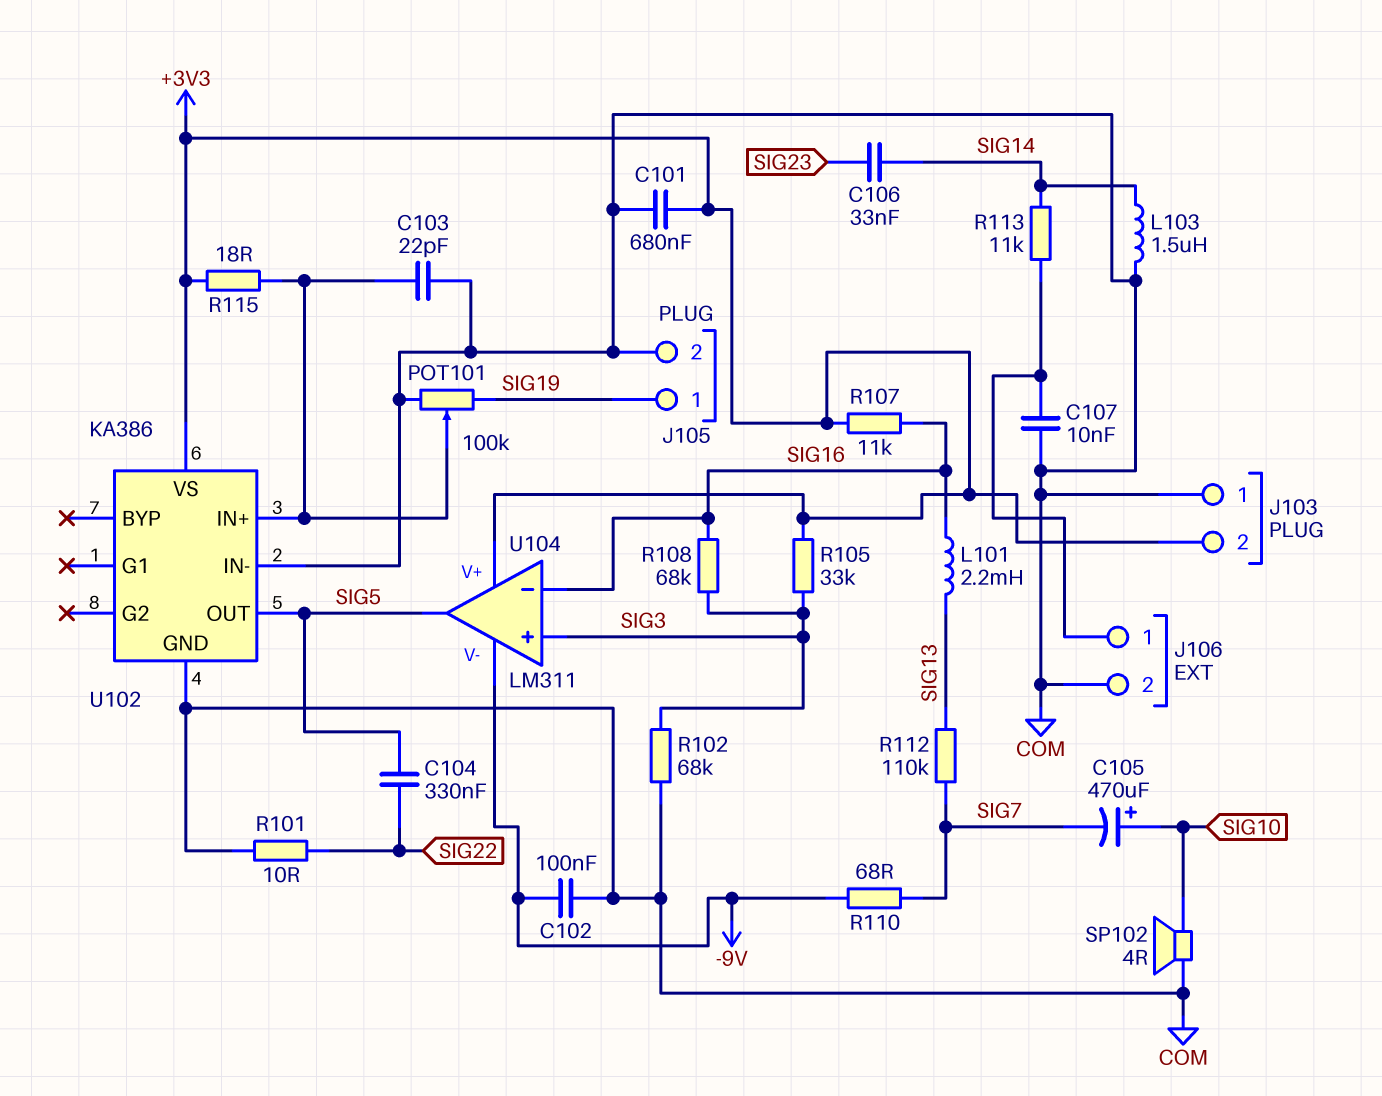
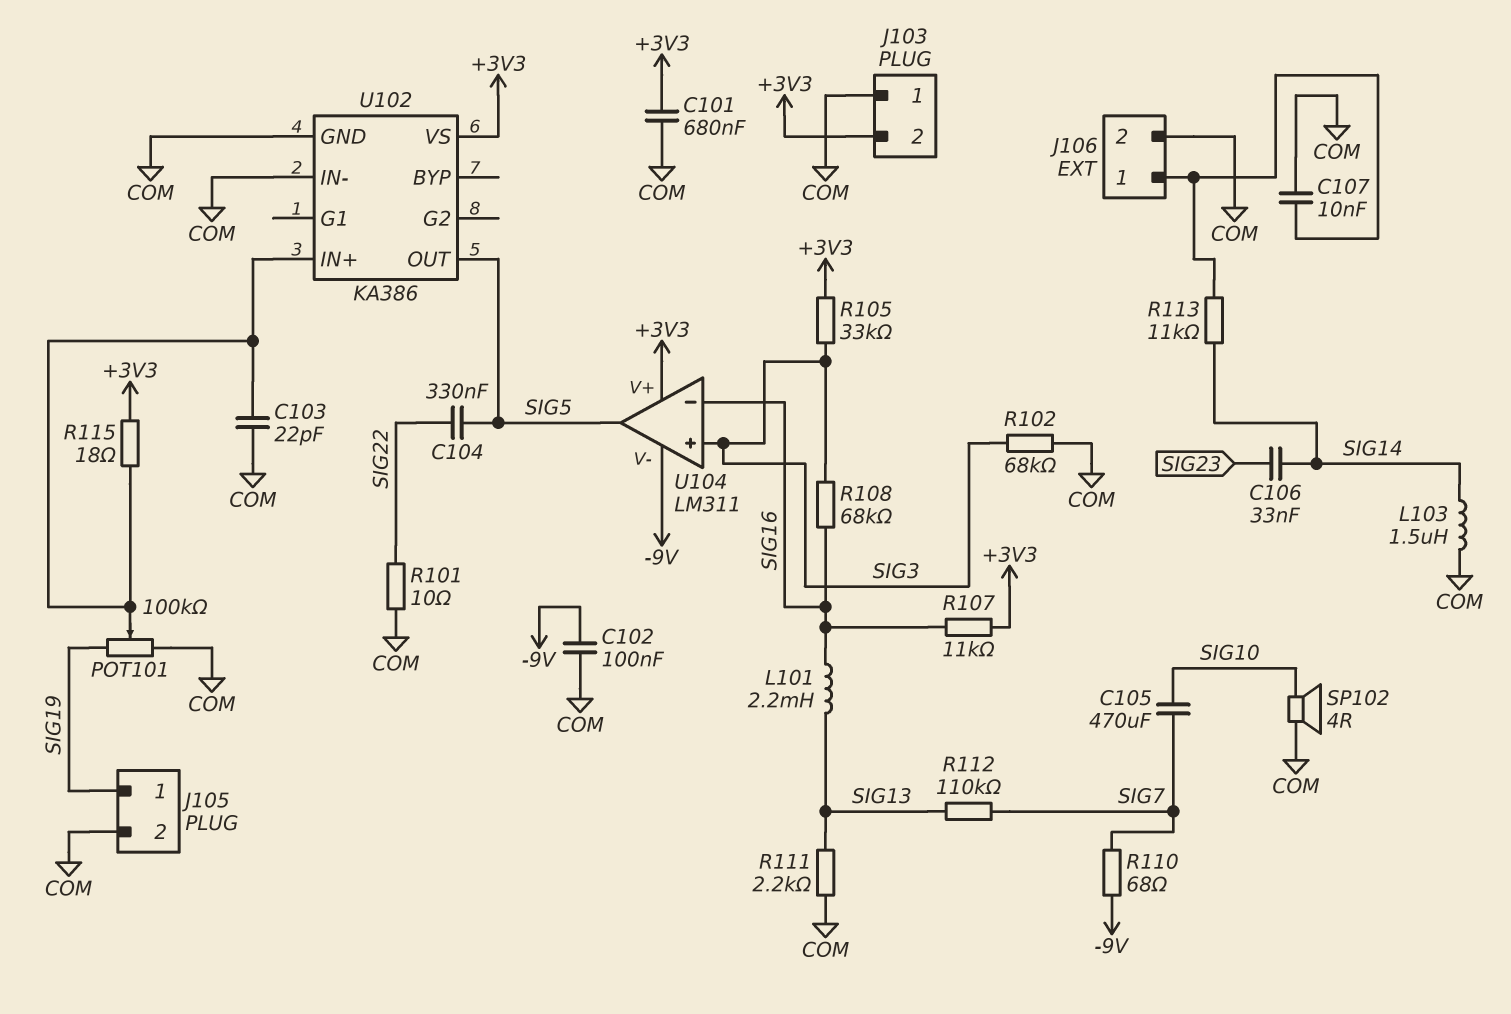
C105: 470uF (plus SIG10, minus SIG7) -> 470uF (SIG7, SIG10)
R111: none -> 2.2k (COM, SIG13)

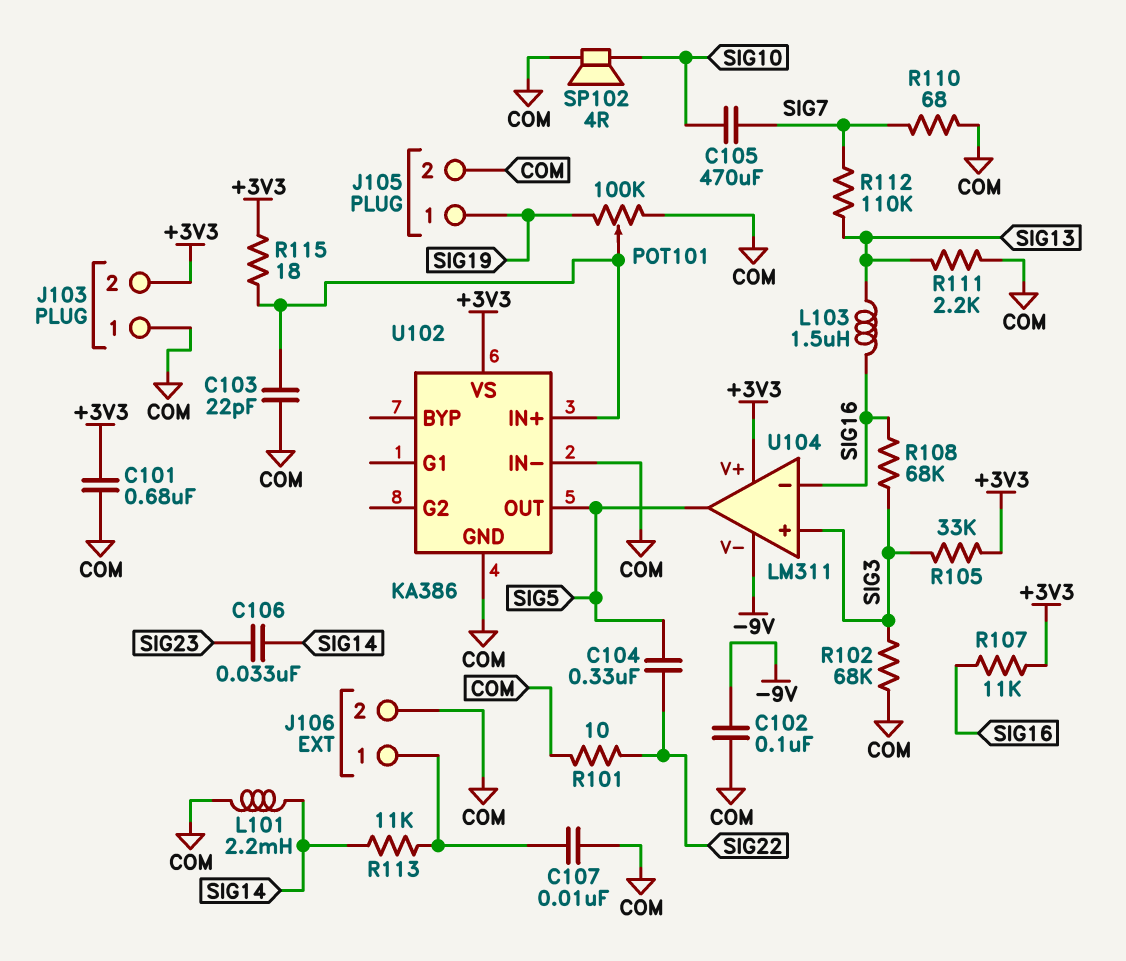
L101: 2.2mH (SIG13, SIG16) -> 2.2mH (COM, SIG14)
L103: 1.5uH (COM, SIG14) -> 1.5uH (SIG13, SIG16)
R110: 68 (-9V, SIG7) -> 68 (COM, SIG7)

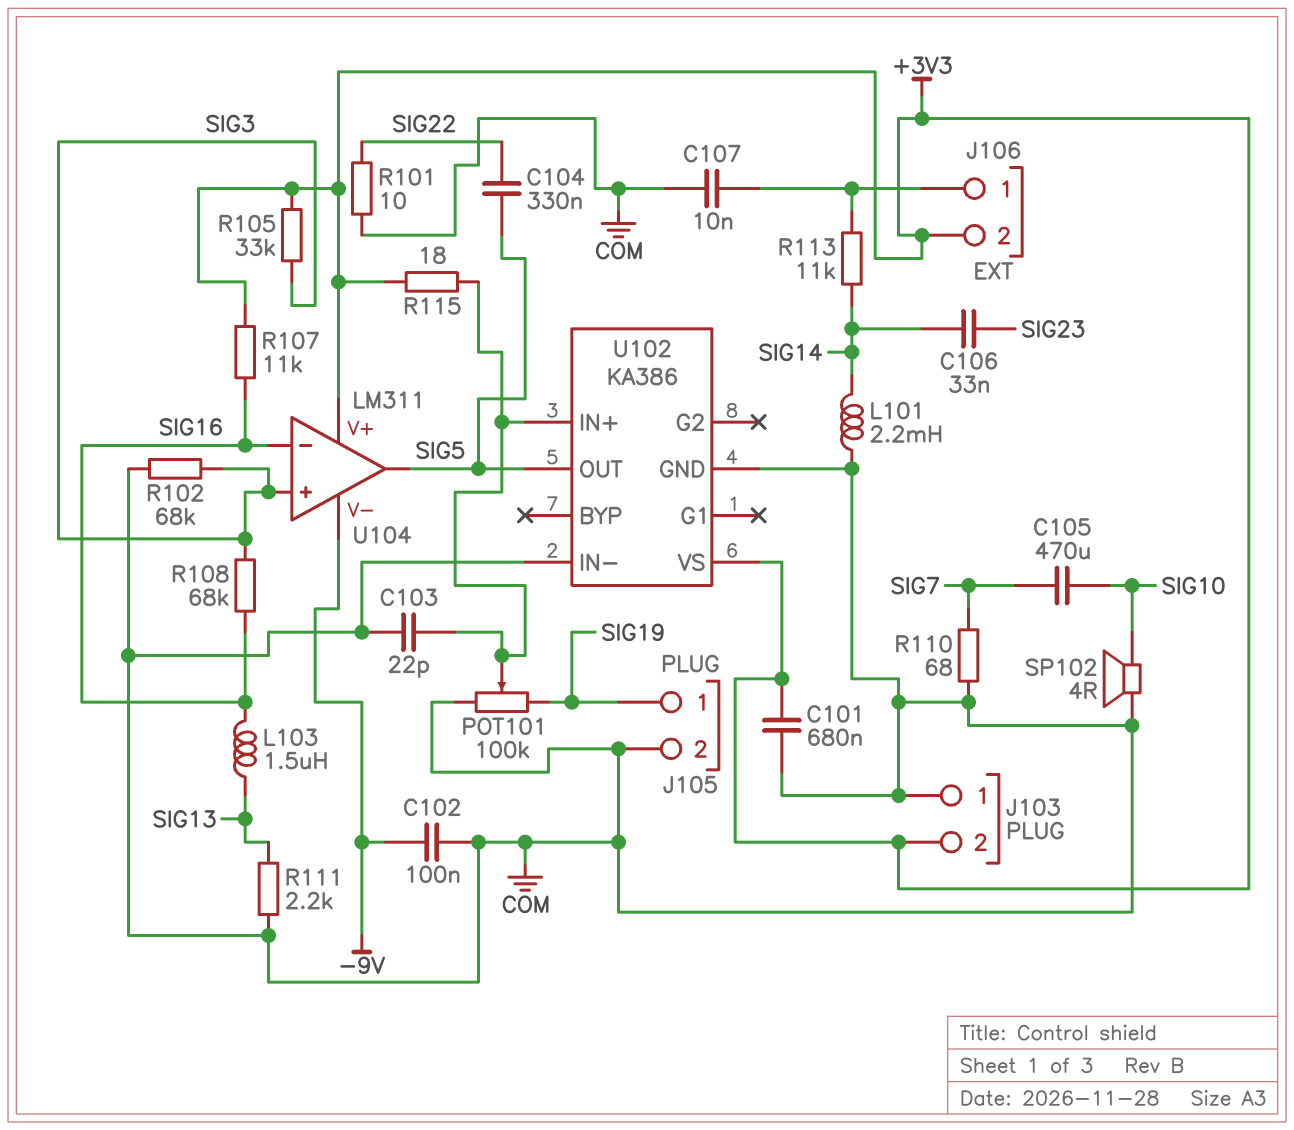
J106 pin 2: COM -> +3V3
R112: 110k (SIG7, SIG13) -> none

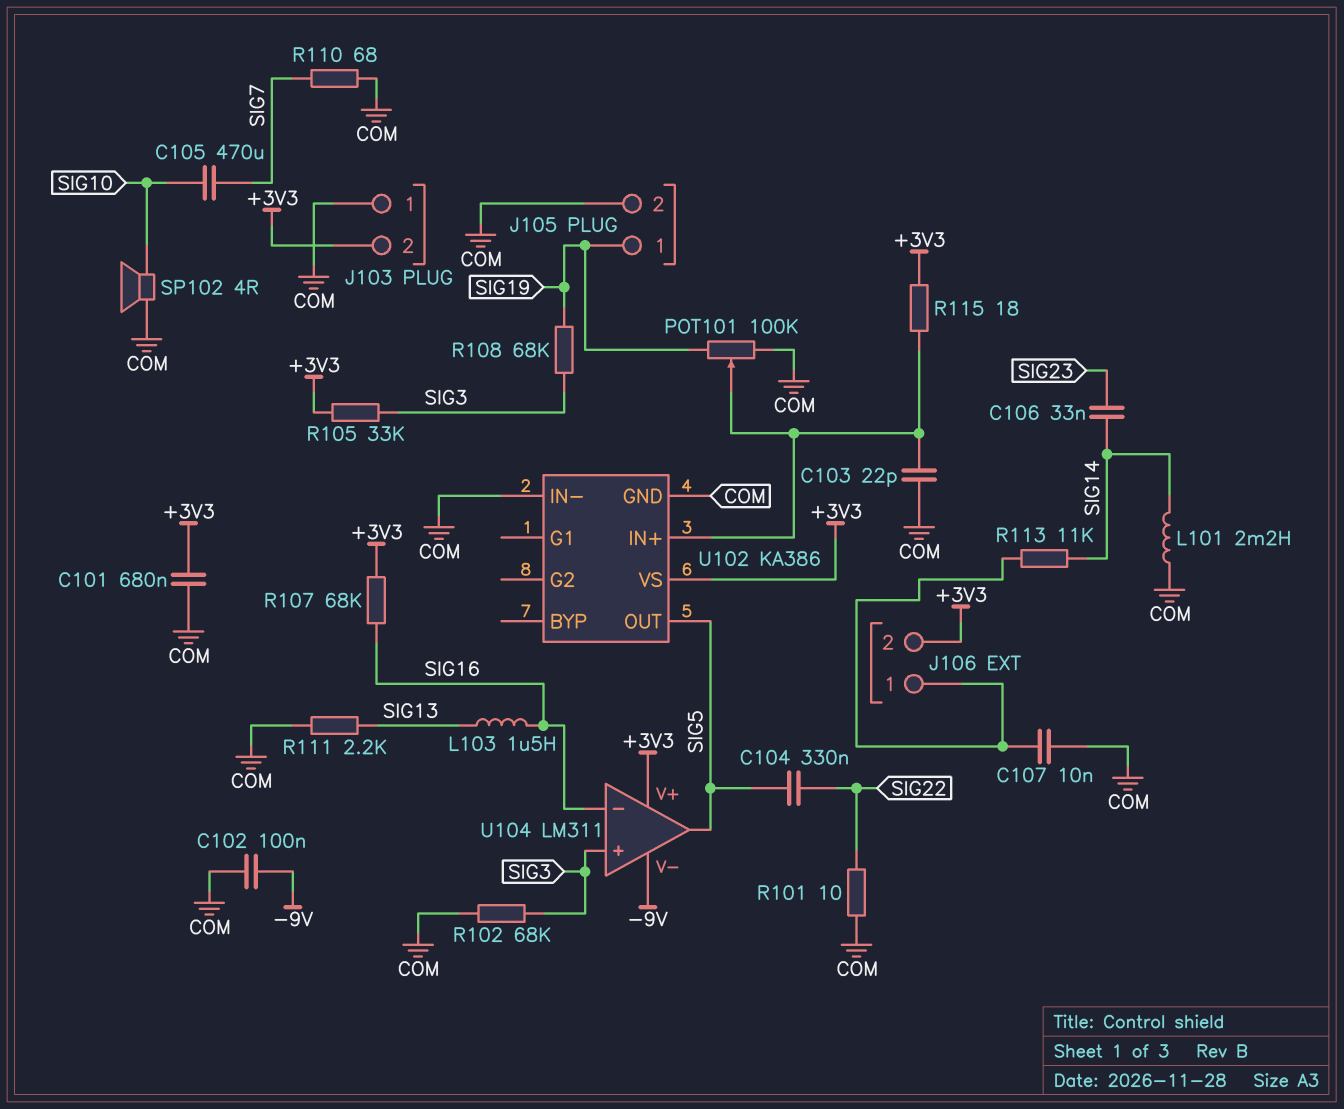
R107: 11k (+3V3, SIG16) -> 68k (+3V3, SIG16)
R108: 68k (SIG3, SIG16) -> 68k (SIG3, SIG19)

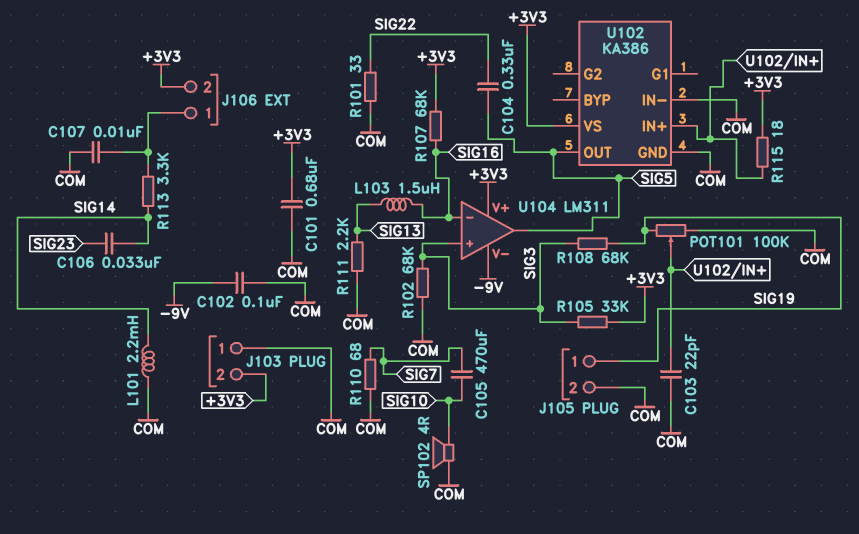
R101: 10 (COM, SIG22) -> 33 (COM, SIG22)
R113: 11k (J106/1, SIG14) -> 3.3k (J106/1, SIG14)

